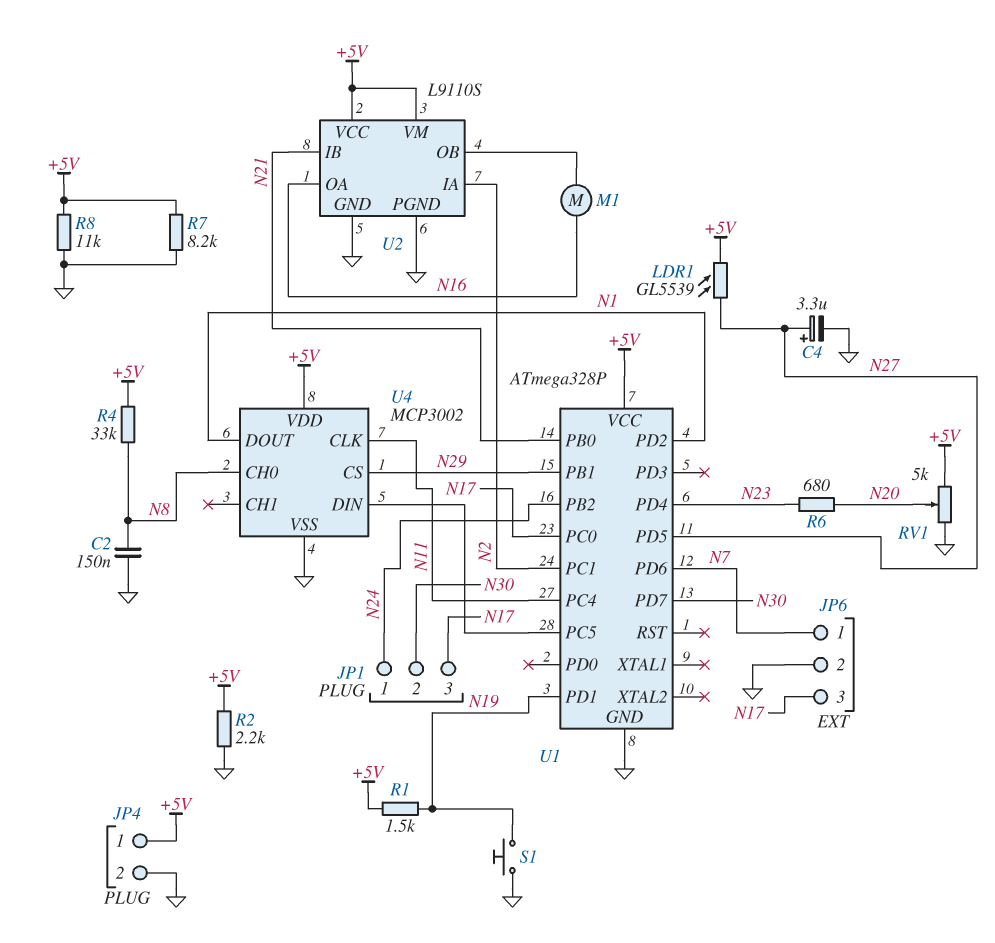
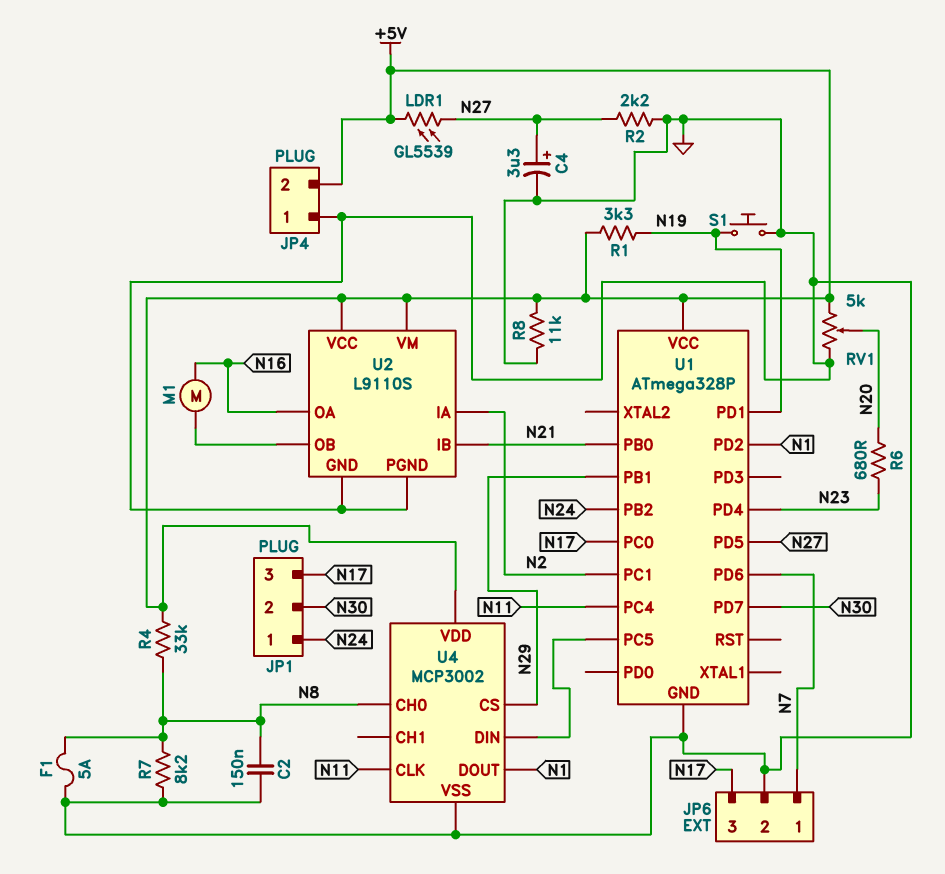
F1: none -> 5A (GND, N8)
JP4 pin 1: +5V -> GND
JP4 pin 2: GND -> +5V
R1: 1.5k (+5V, N19) -> 3.3k (+5V, N19)
R2: 2.2k (+5V, GND) -> 2.2k (GND, N27)
R7: 8.2k (+5V, GND) -> 8.2k (GND, N8)

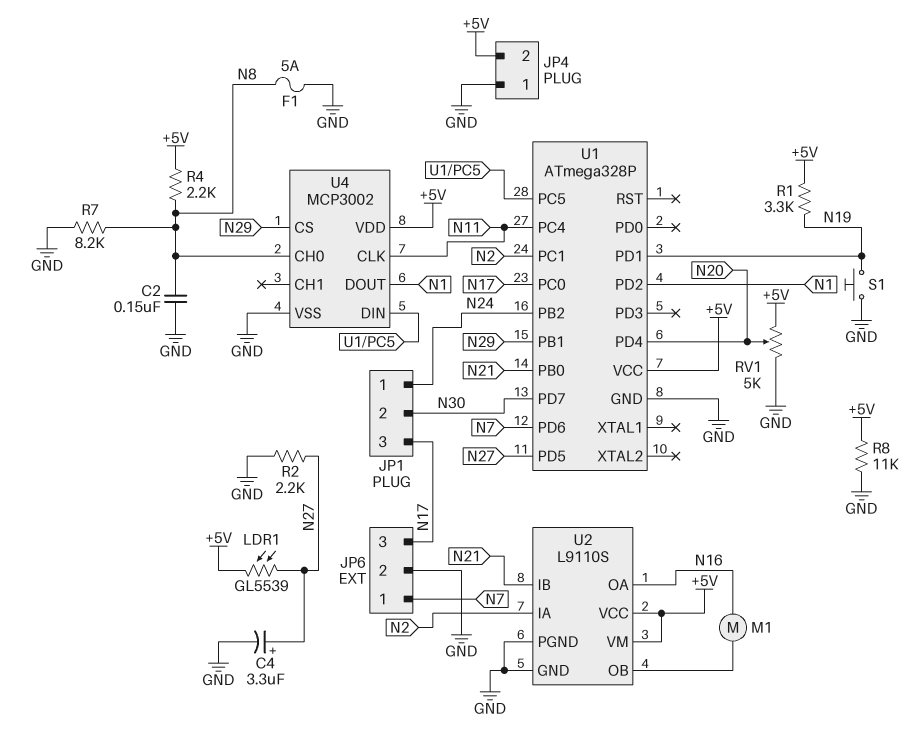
R4: 33k (+5V, N8) -> 2.2k (+5V, N8)
R6: 680 (N20, N23) -> none
U1 pin PD4: N23 -> N20

